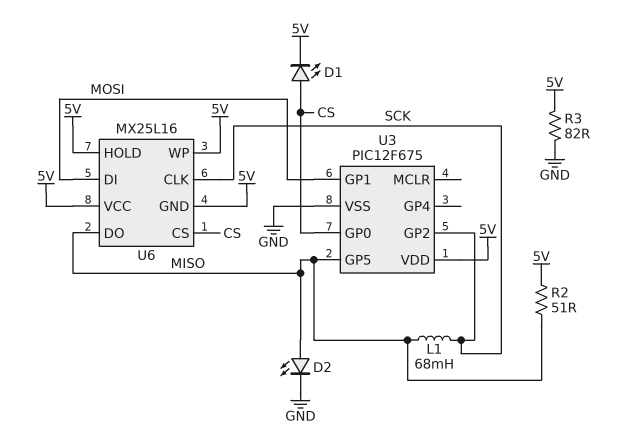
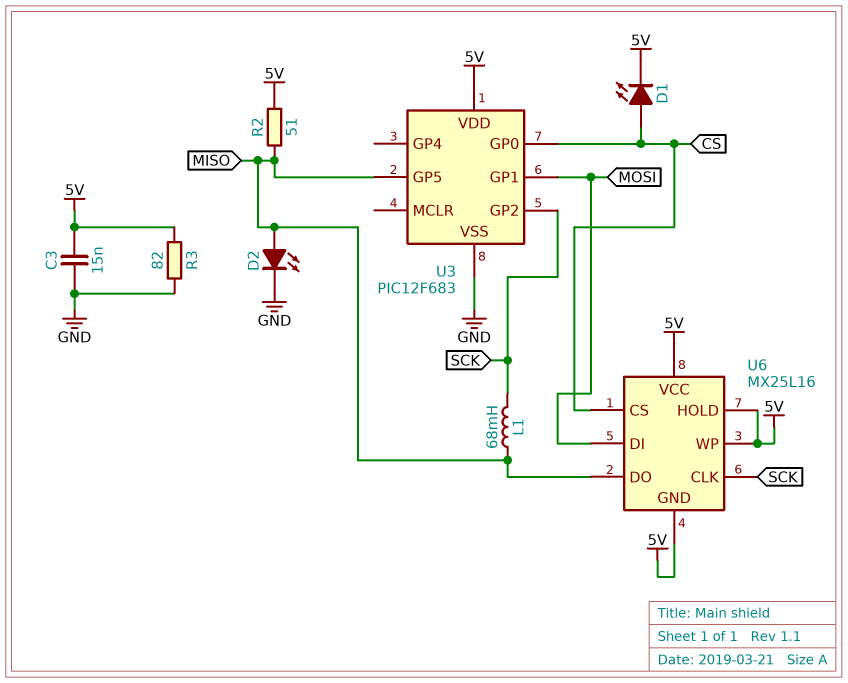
C3: none -> 15nF (5V, GND)
U3: PIC12F675 -> PIC12F683

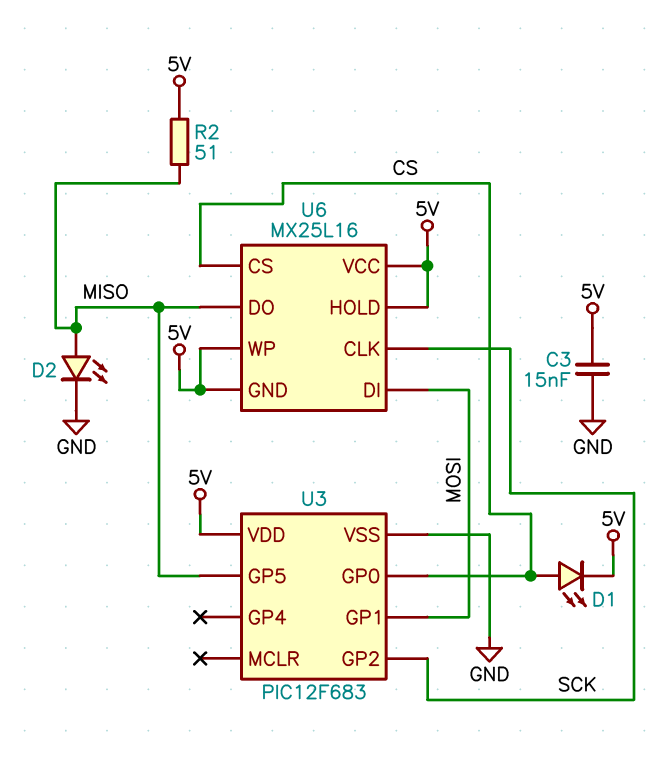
L1: 68mH (MISO, SCK) -> none
R3: 82 (5V, GND) -> none

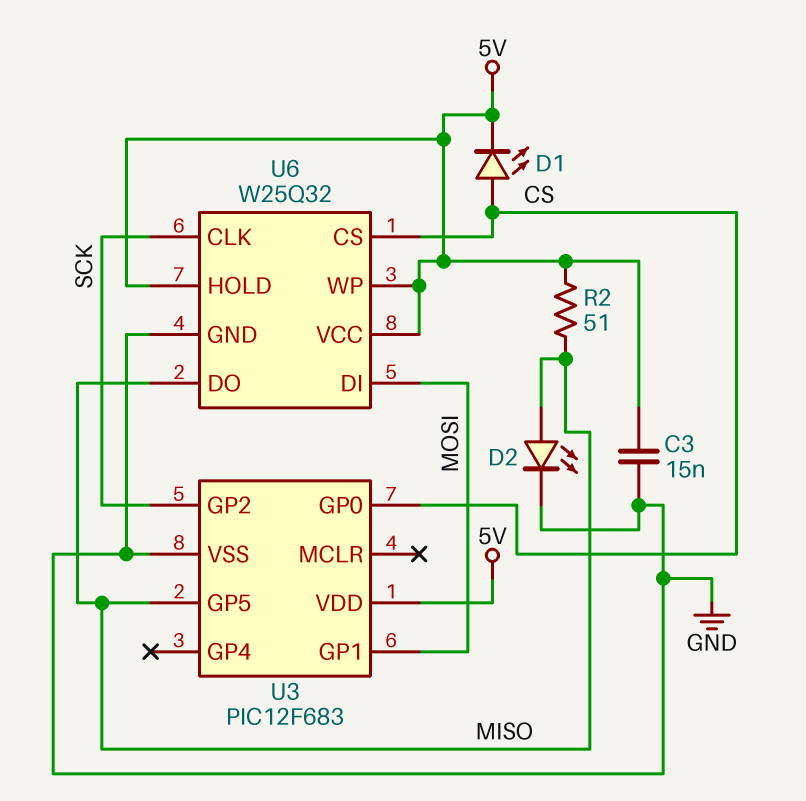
U6: MX25L16 -> W25Q32
U6 pin GND: 5V -> GND

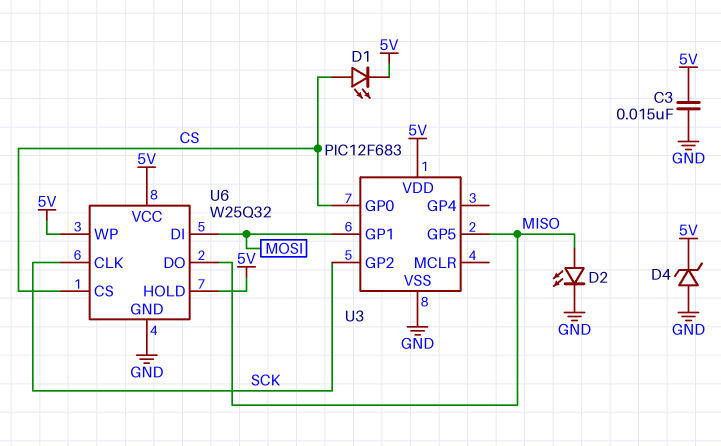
D4: none -> zener (A GND, K 5V)
R2: 51 (5V, MISO) -> none

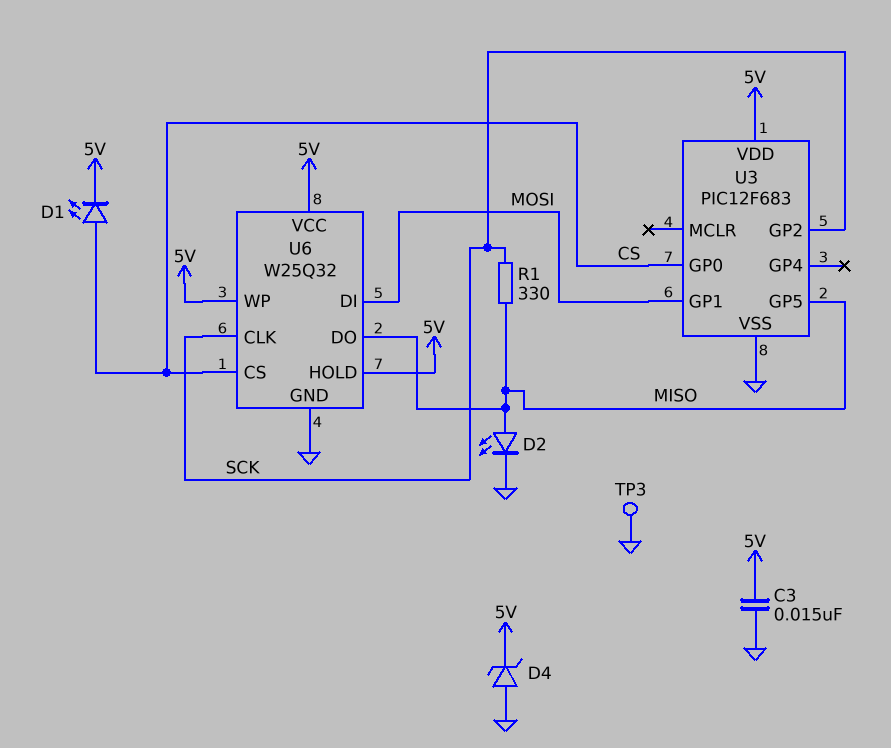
R1: none -> 330 (MISO, SCK)
TP3: none -> test point (GND)

